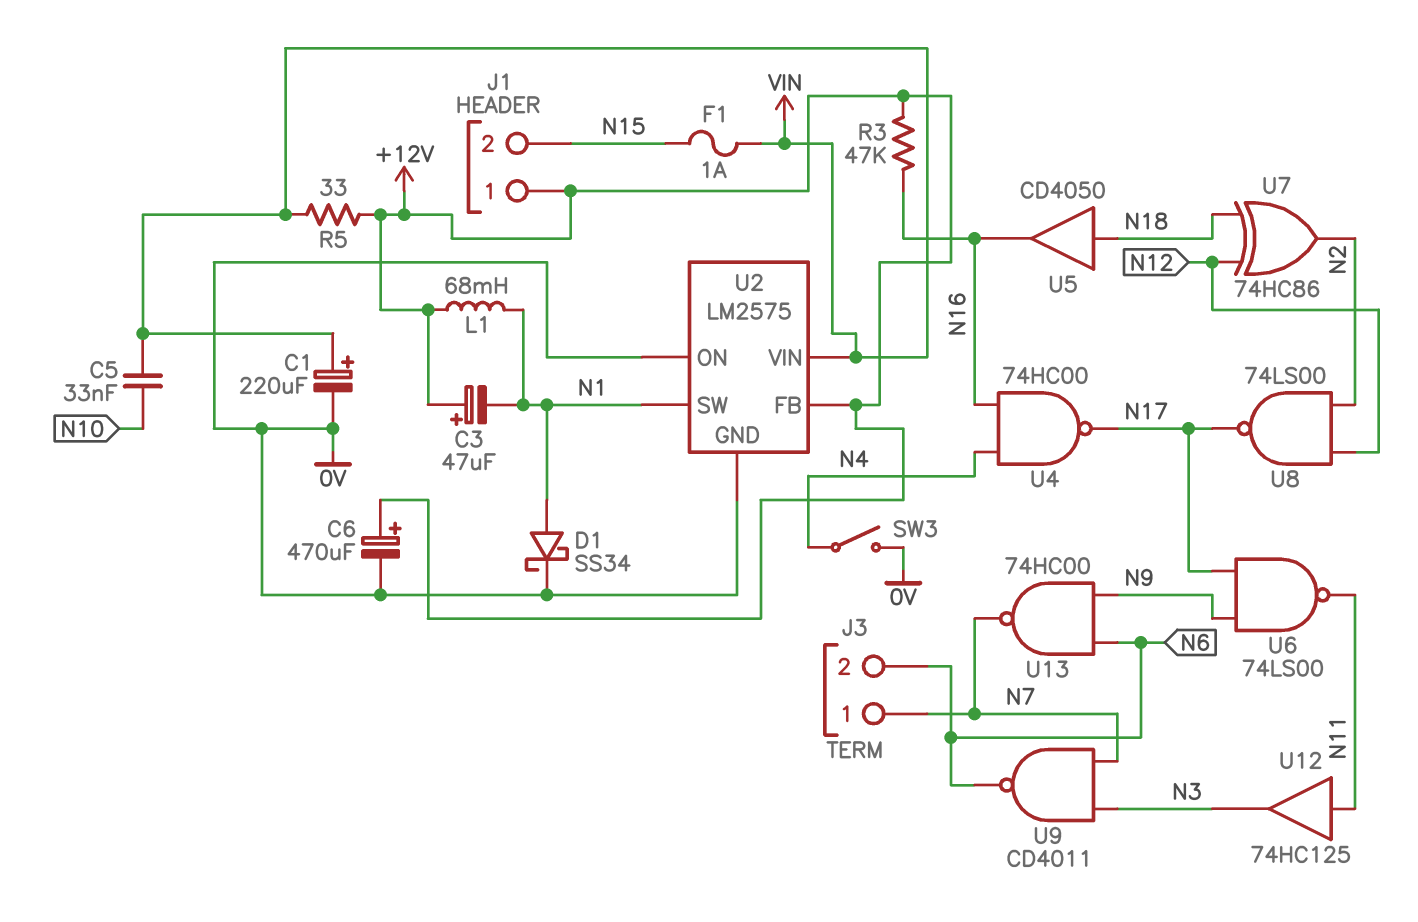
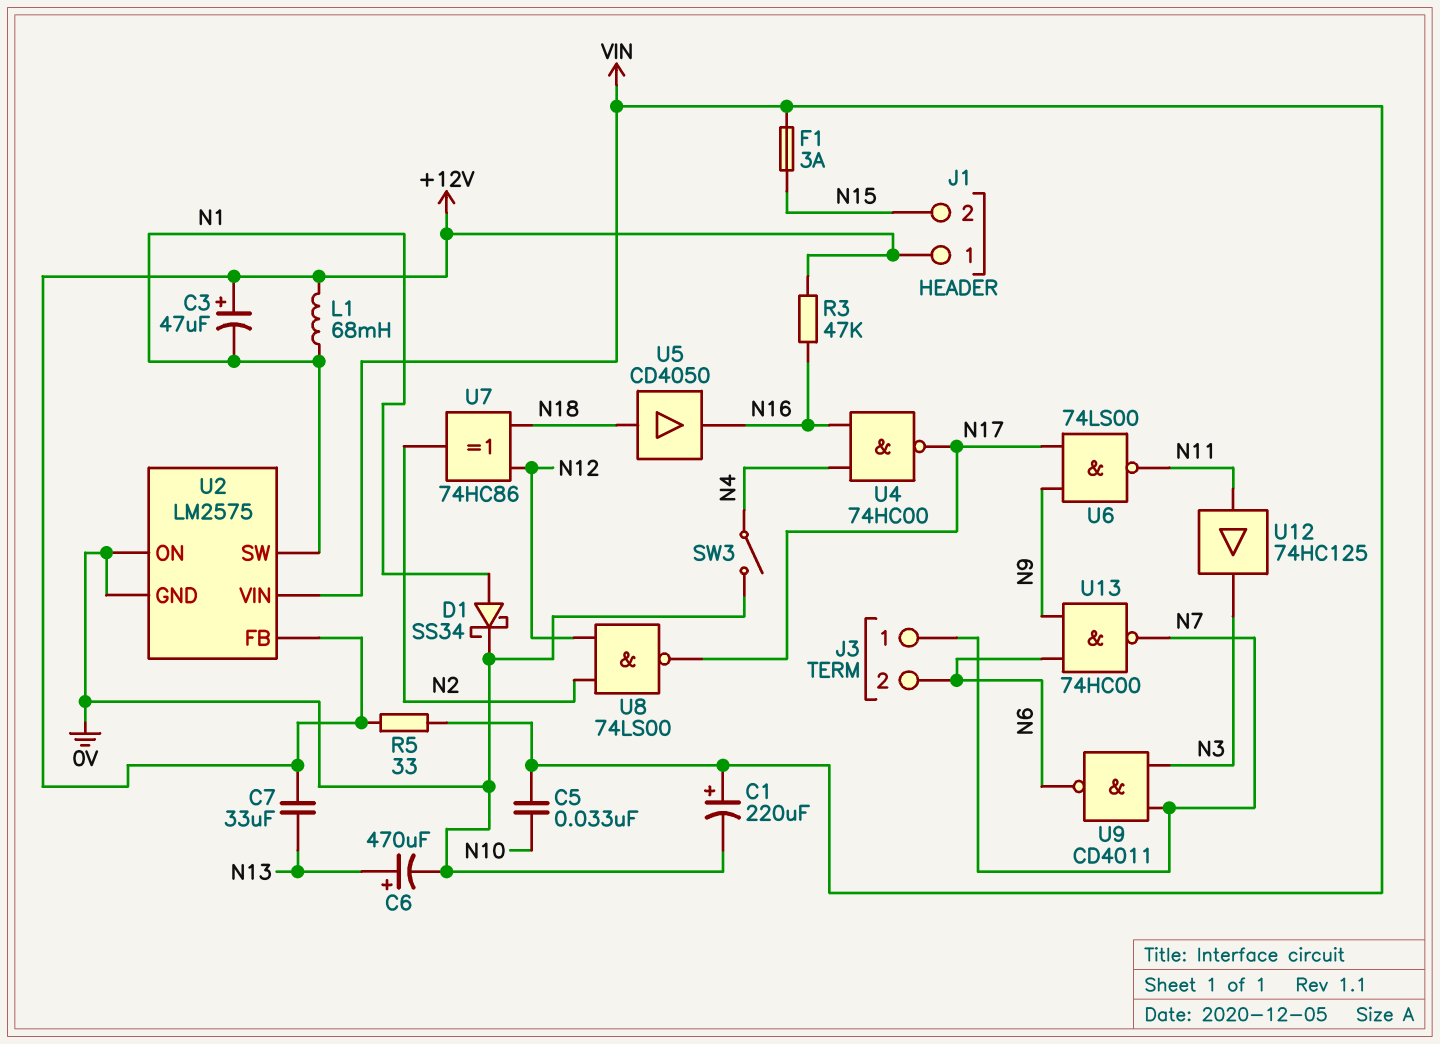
C6: 470uF (plus +12V, minus 0V) -> 470uF (plus N13, minus 0V)
C7: none -> 33uF (+12V, N13)
F1: 1A (N15, VIN) -> 3A (N15, VIN)

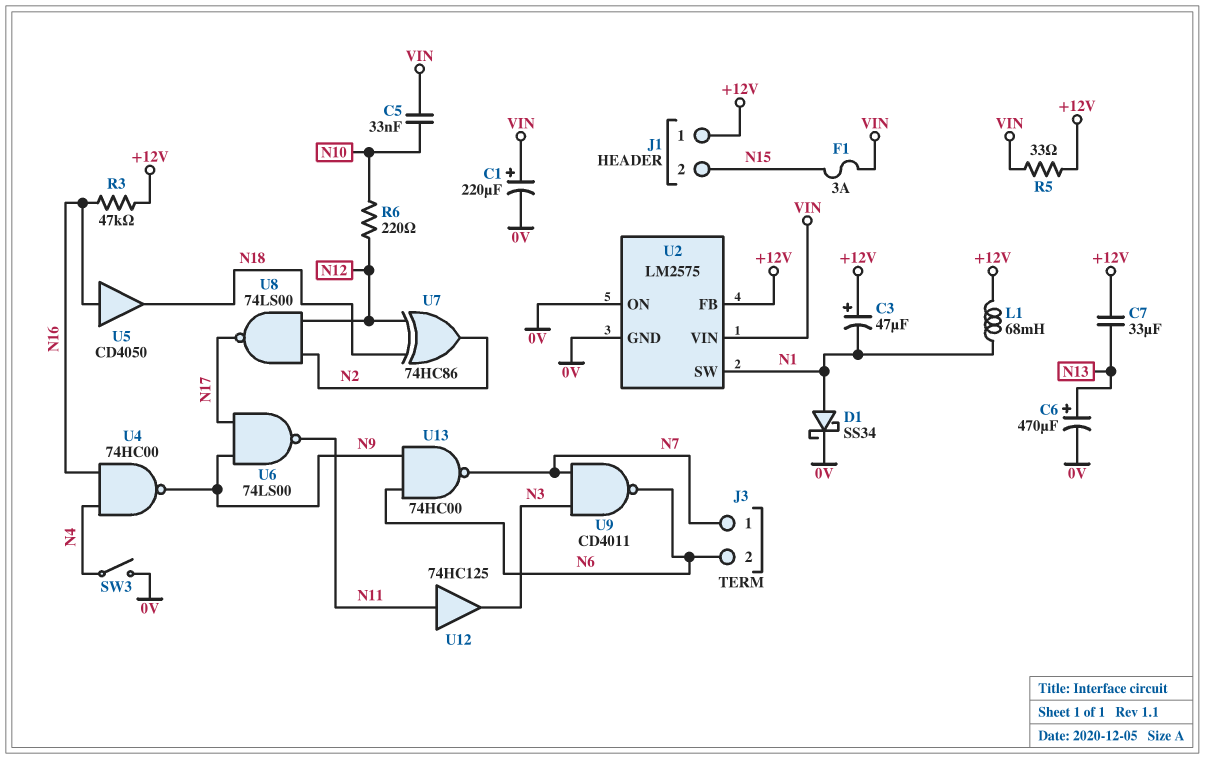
R6: none -> 220 (N10, N12)
U4: NAND 74HC00 (in N4, in N16, out N17) -> NAND 74HC00 (in N4, in N16, out N9)
U5: buffer CD4050 (in N18, out N16) -> buffer CD4050 (in N16, out N18)

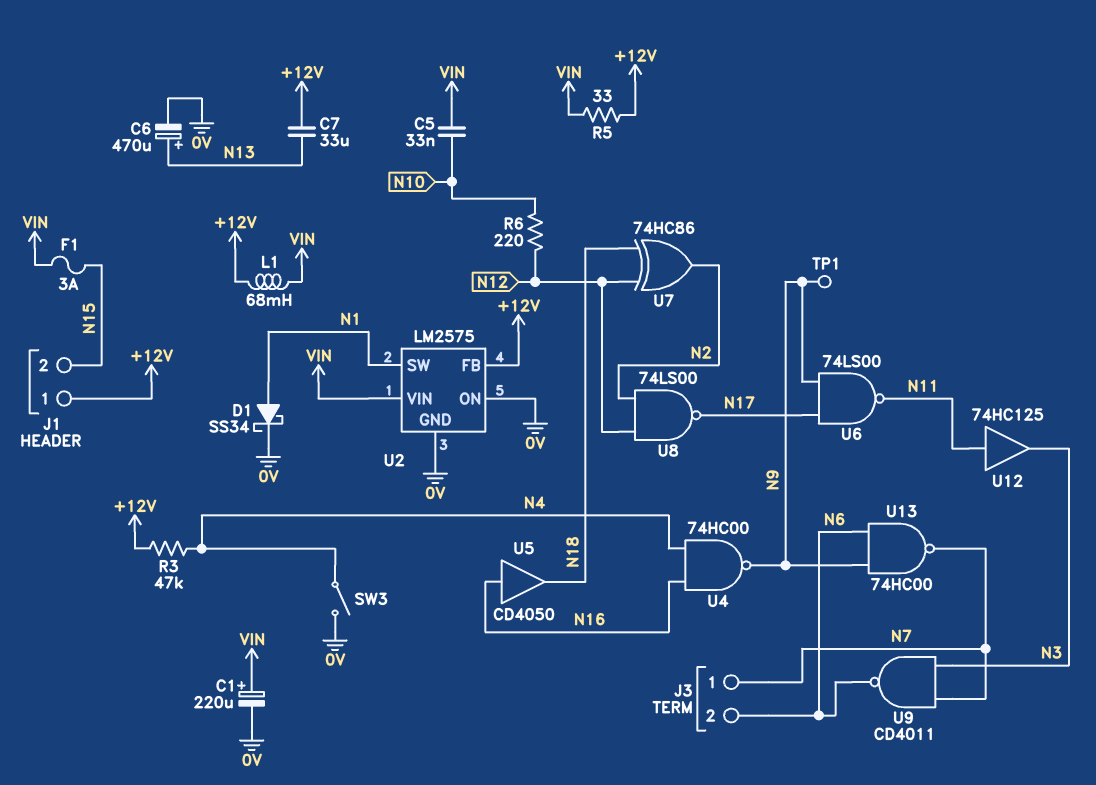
C3: 47uF (plus +12V, minus N1) -> none
L1: 68mH (+12V, N1) -> 68mH (+12V, VIN)
R3: 47k (+12V, N16) -> 47k (+12V, N4)
TP1: none -> test point (N9)

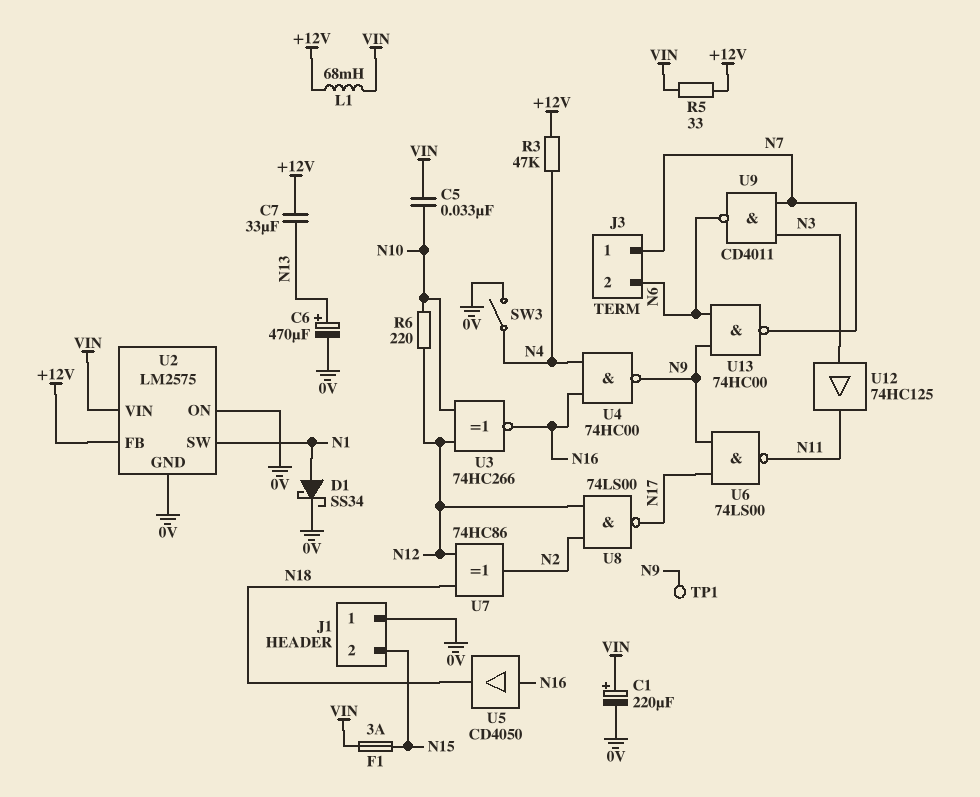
J1 pin 1: +12V -> 0V
U3: none -> XNOR 74HC266 (in N10, in N12, out N16)
U12: buffer 74HC125 (in N11, out N3) -> buffer 74HC125 (in N3, out N11)

